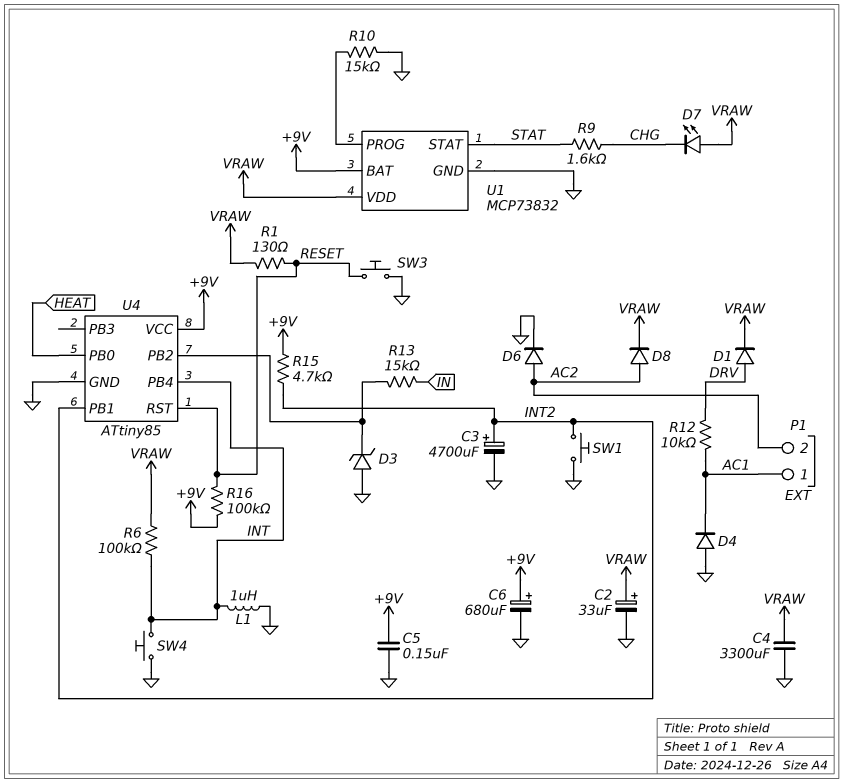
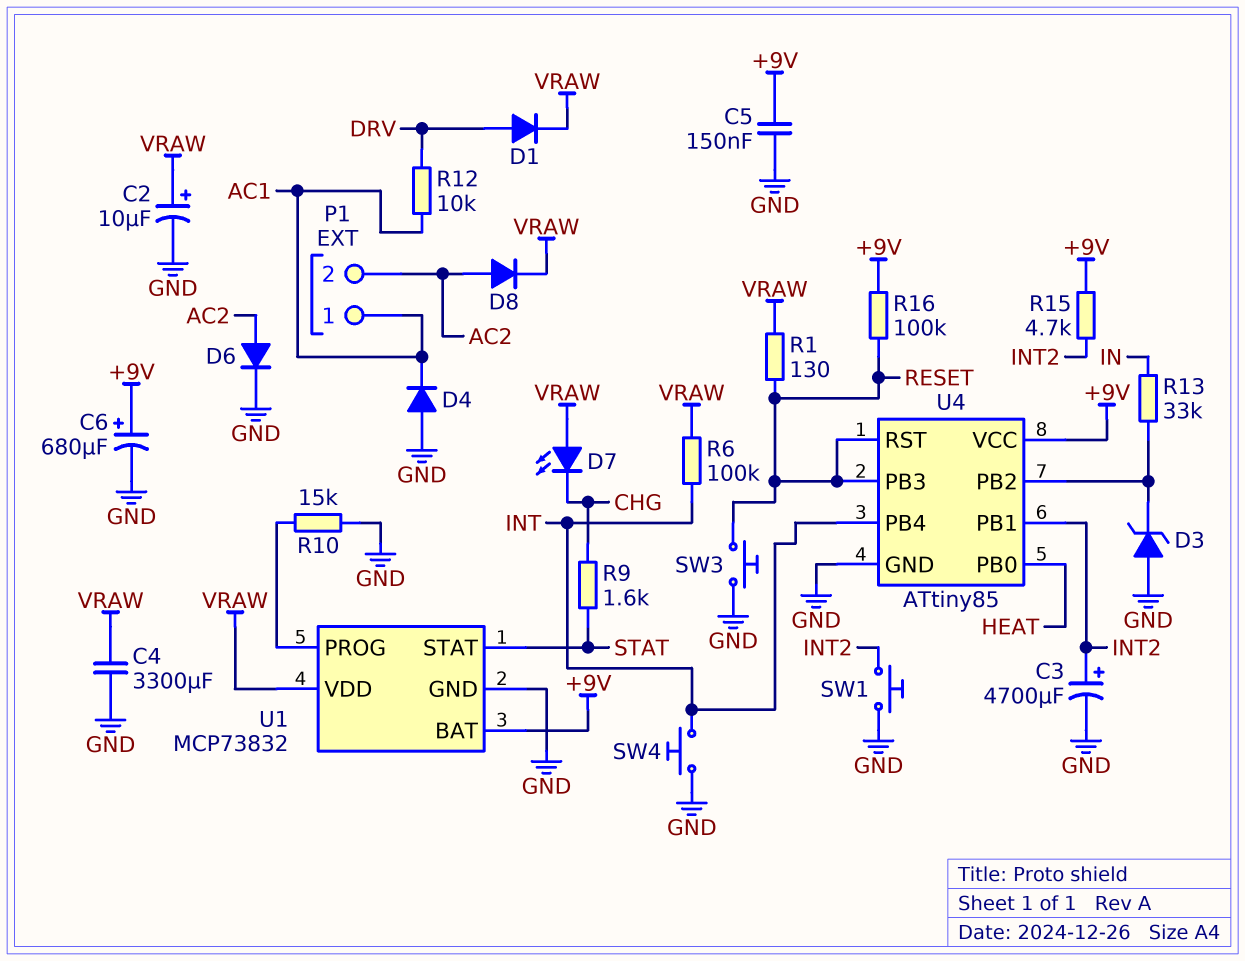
C2: 33uF (plus VRAW, minus GND) -> 10uF (plus VRAW, minus GND)
L1: 1uH (GND, INT) -> none
R13: 15k (IN, U4/PB2) -> 33k (IN, U4/PB2)
U4 pin PB3: none -> RESET

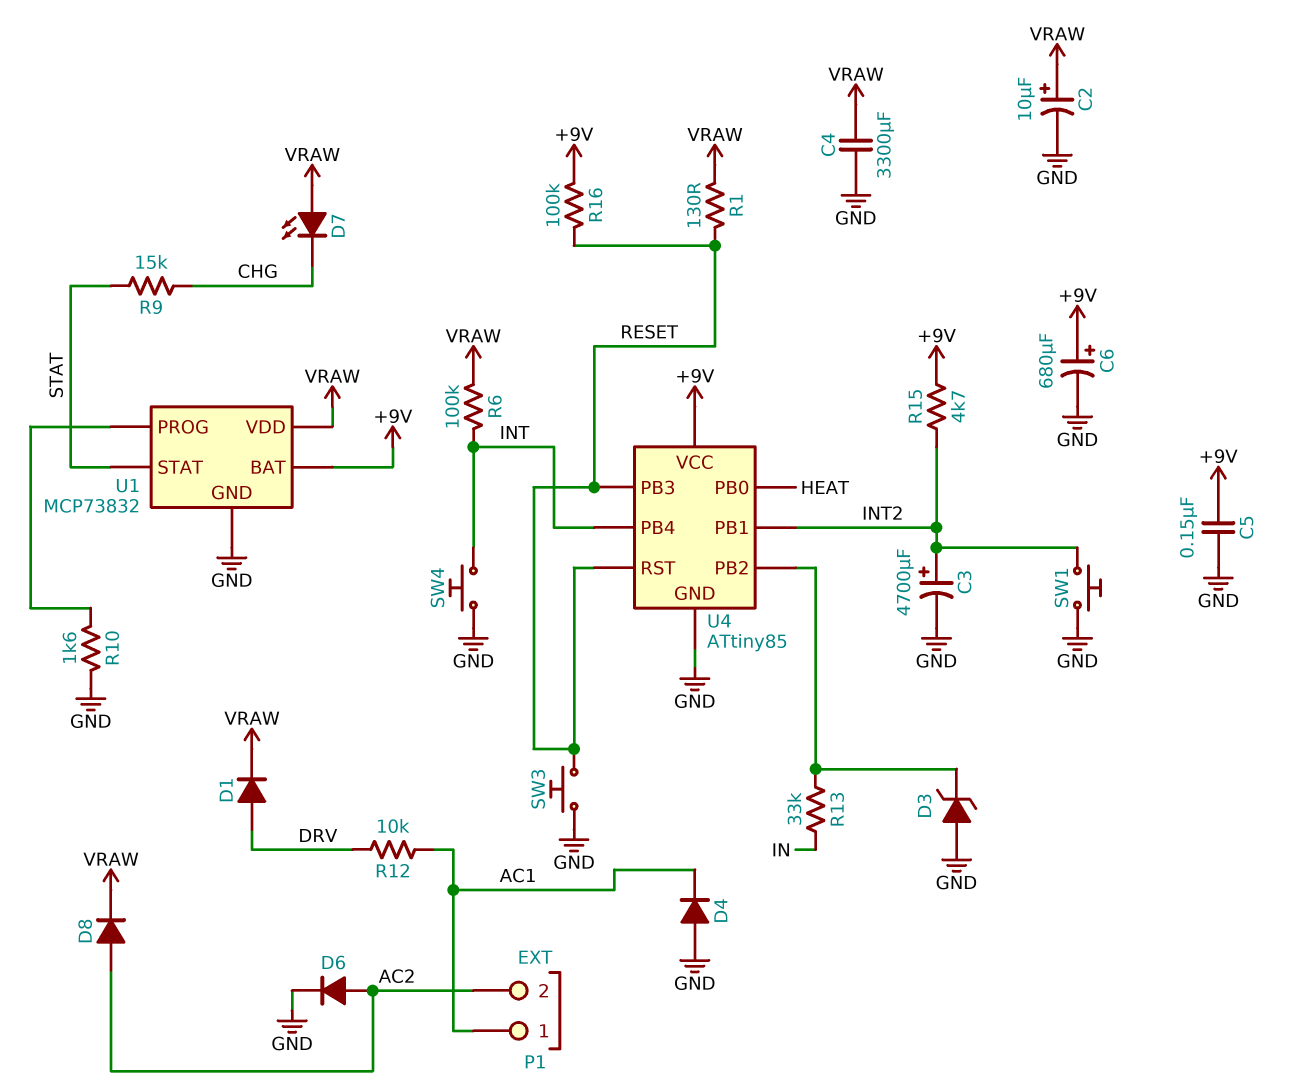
R9: 1.6k (CHG, STAT) -> 15k (CHG, STAT)
R10: 15k (GND, U1/PROG) -> 1.6k (GND, U1/PROG)

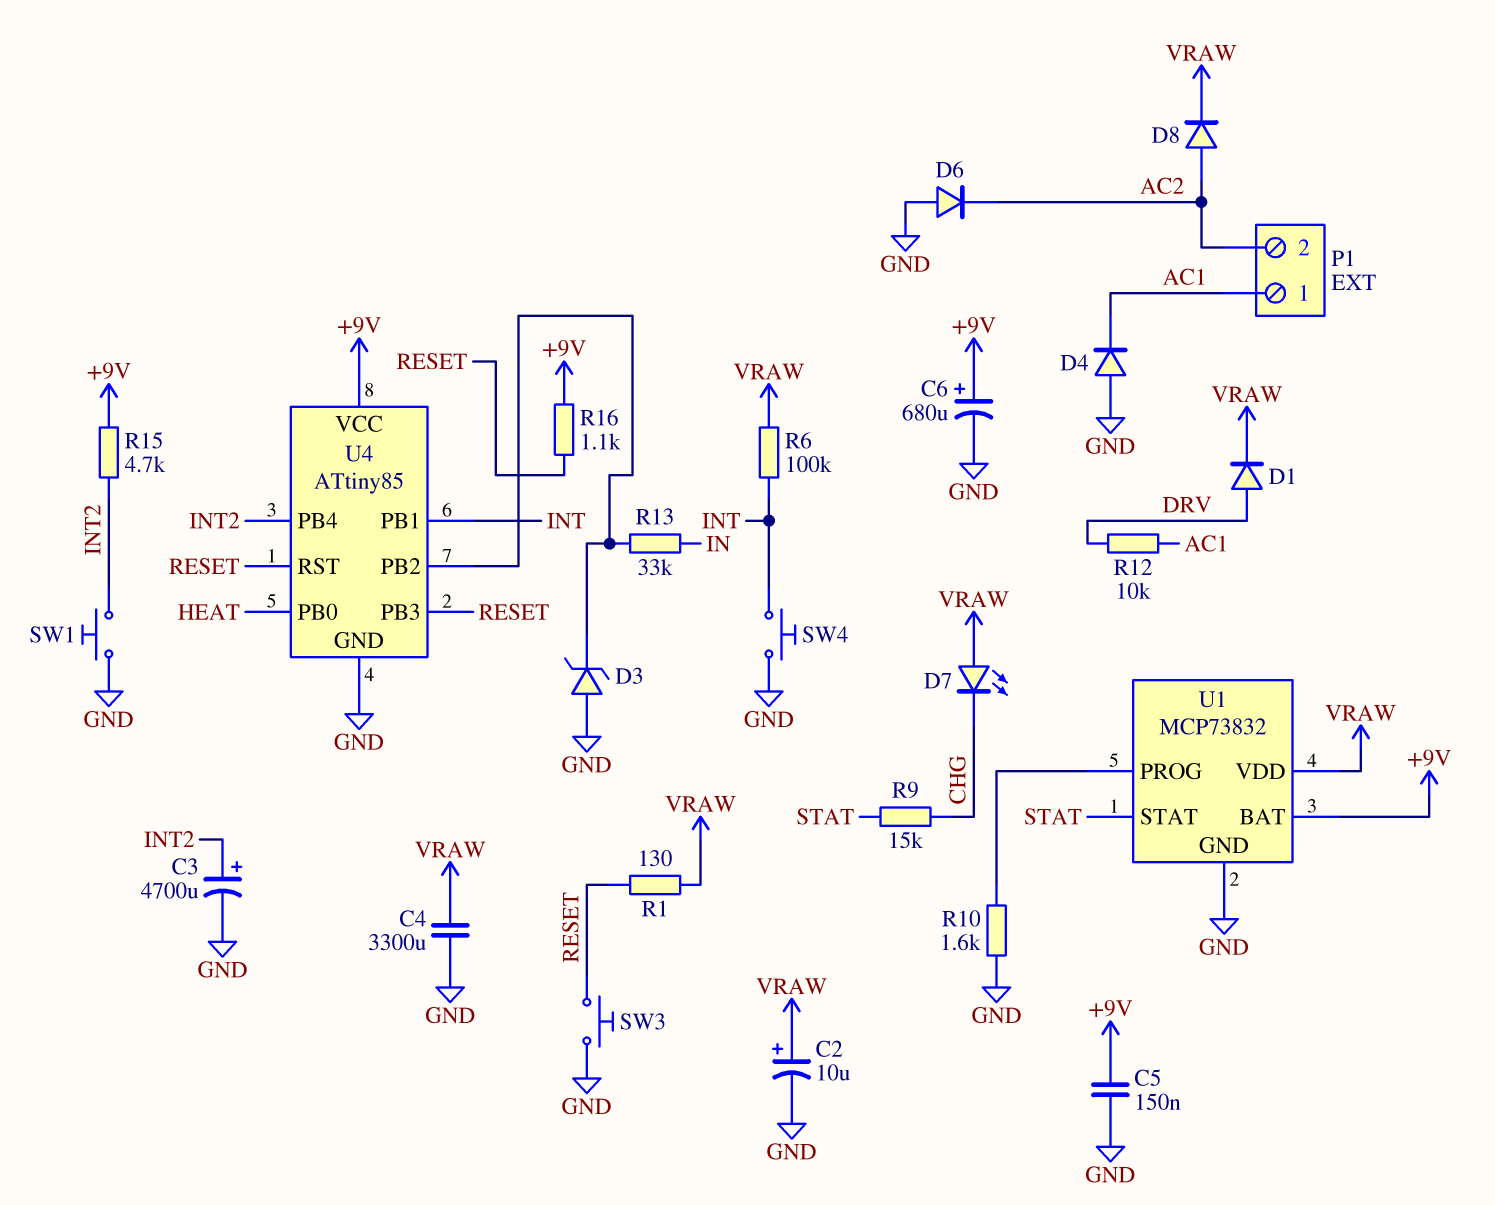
D6: diode (A AC2, K GND) -> diode (A GND, K AC2)
R16: 100k (+9V, RESET) -> 1.1k (+9V, RESET)
U4 pin PB1: INT2 -> INT
U4 pin PB4: INT -> INT2

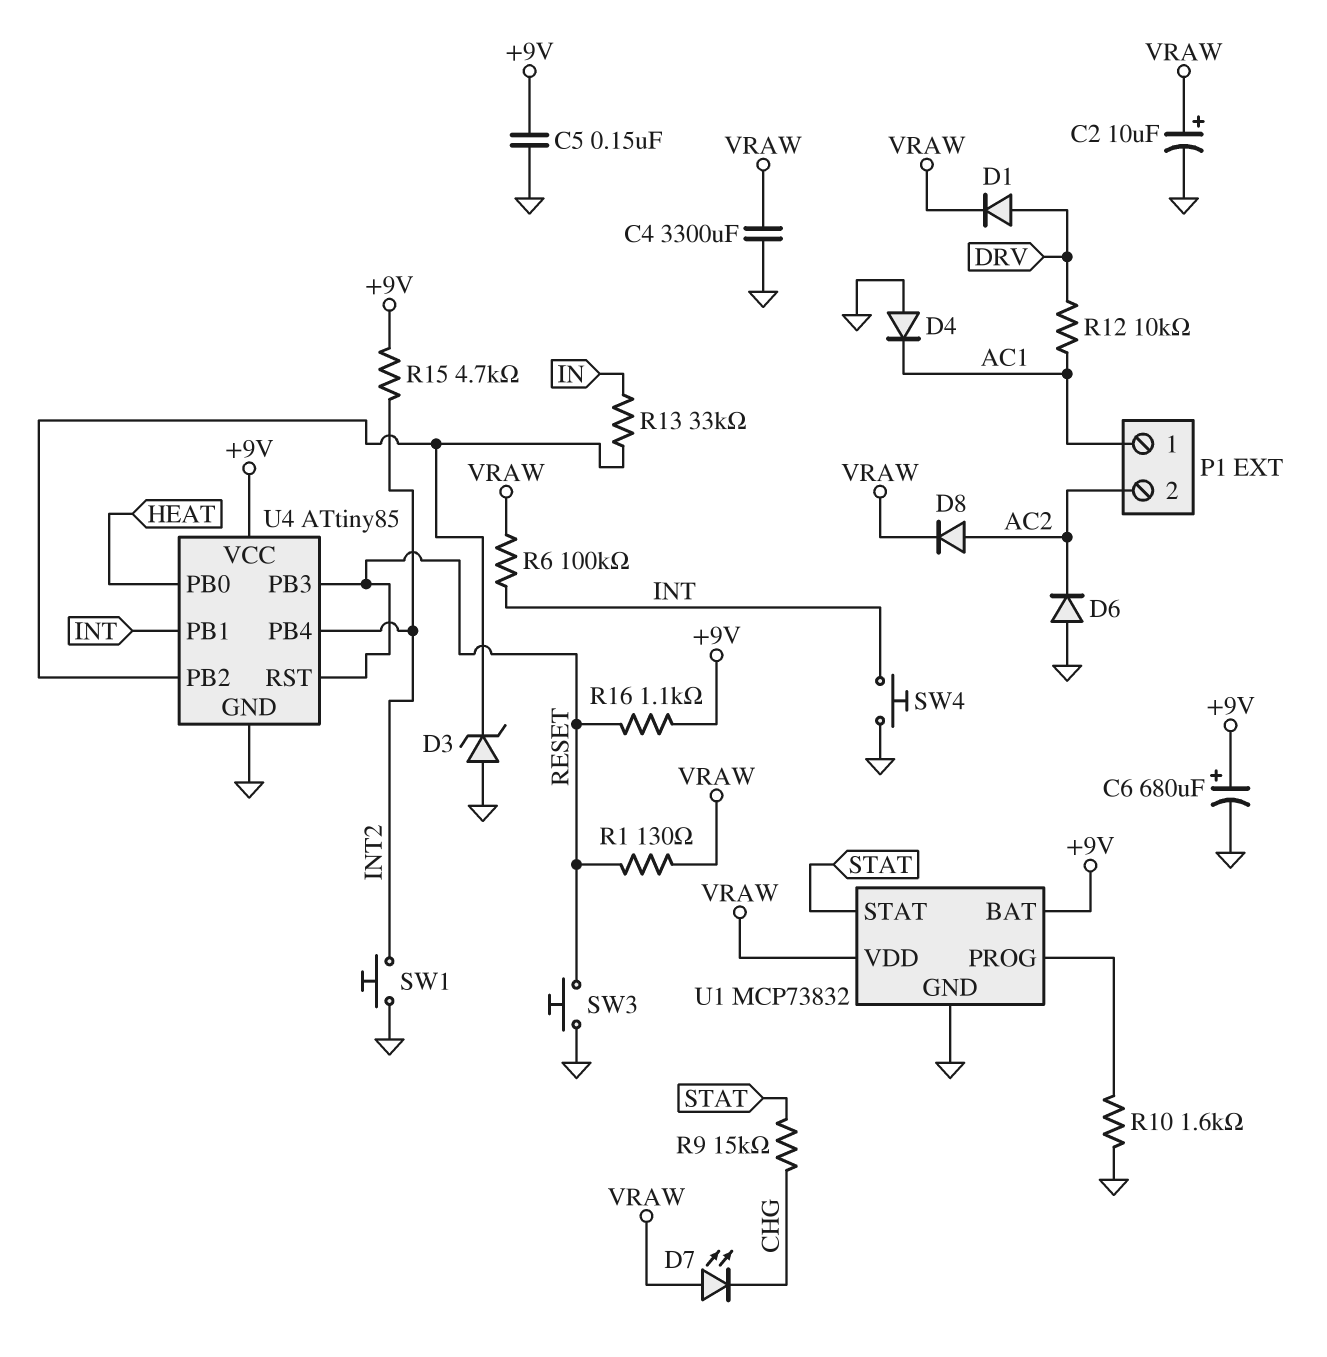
C3: 4700uF (plus INT2, minus GND) -> none

